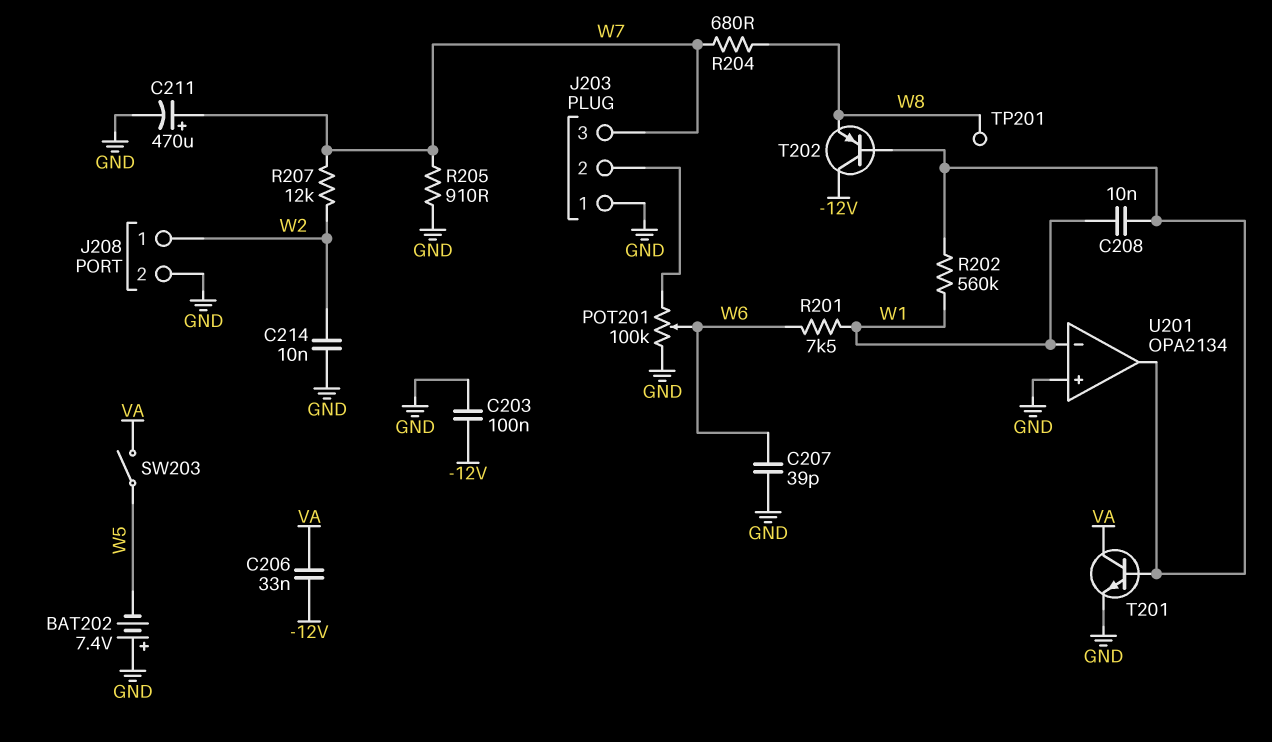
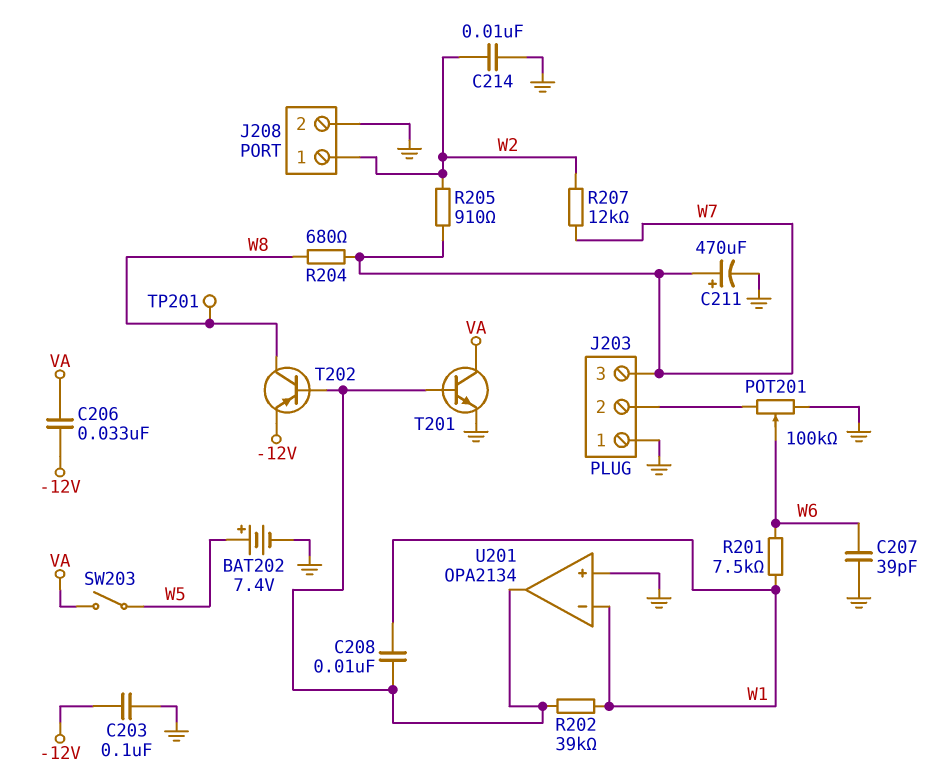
BAT202: 7.4V (plus GND, minus W5) -> 7.4V (plus W5, minus GND)
R202: 560k (U201/out, W1) -> 39k (U201/out, W1)
R205: 910 (GND, W7) -> 910 (W2, W7)
T202: PNP (B U201/out, C -12V, E W8) -> PNP (B U201/out, C W8, E -12V)

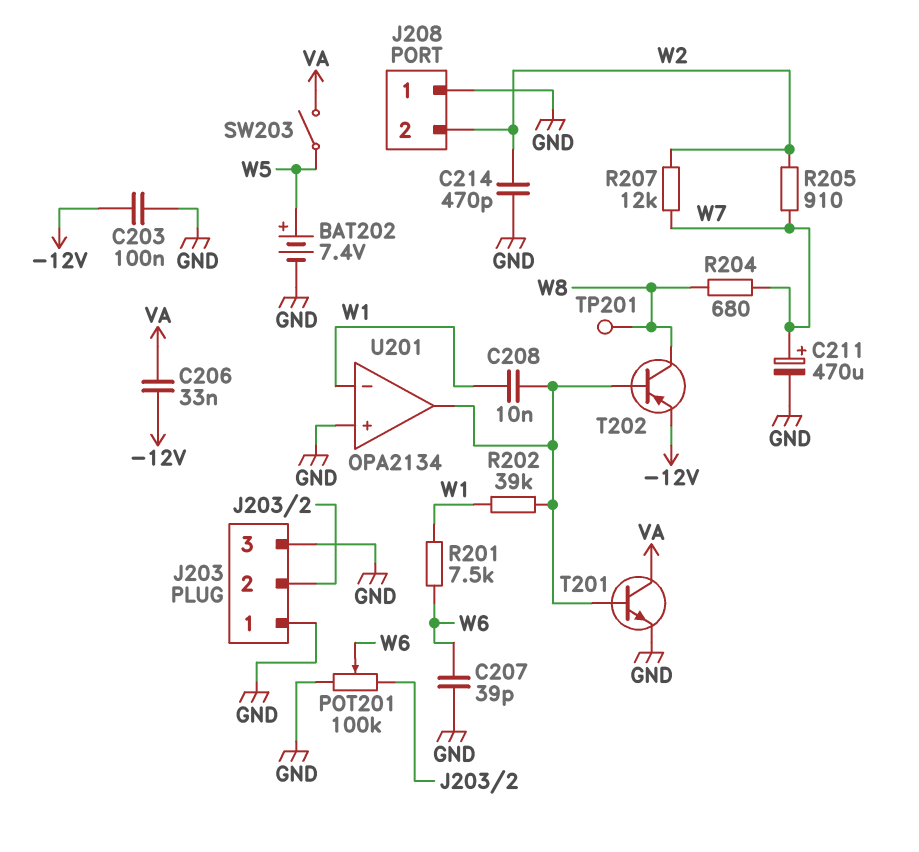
C214: 10nF (GND, W2) -> 470pF (GND, W2)
J203 pin 3: W7 -> GND
J208 pin 1: W2 -> GND
J208 pin 2: GND -> W2

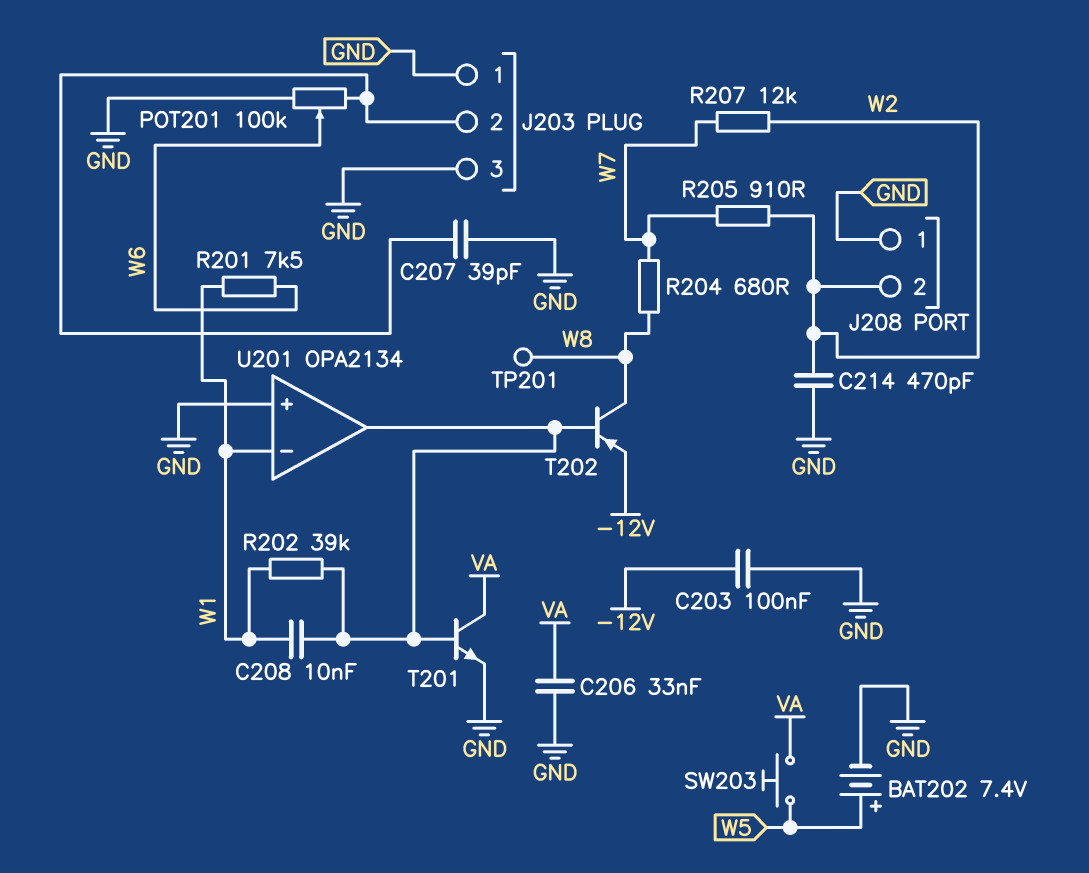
C206: 33nF (-12V, VA) -> 33nF (GND, VA)
C207: 39pF (GND, W6) -> 39pF (GND, J203/2)
C211: 470uF (plus W7, minus GND) -> none
SW203: switch (VA, W5) -> button (VA, W5)

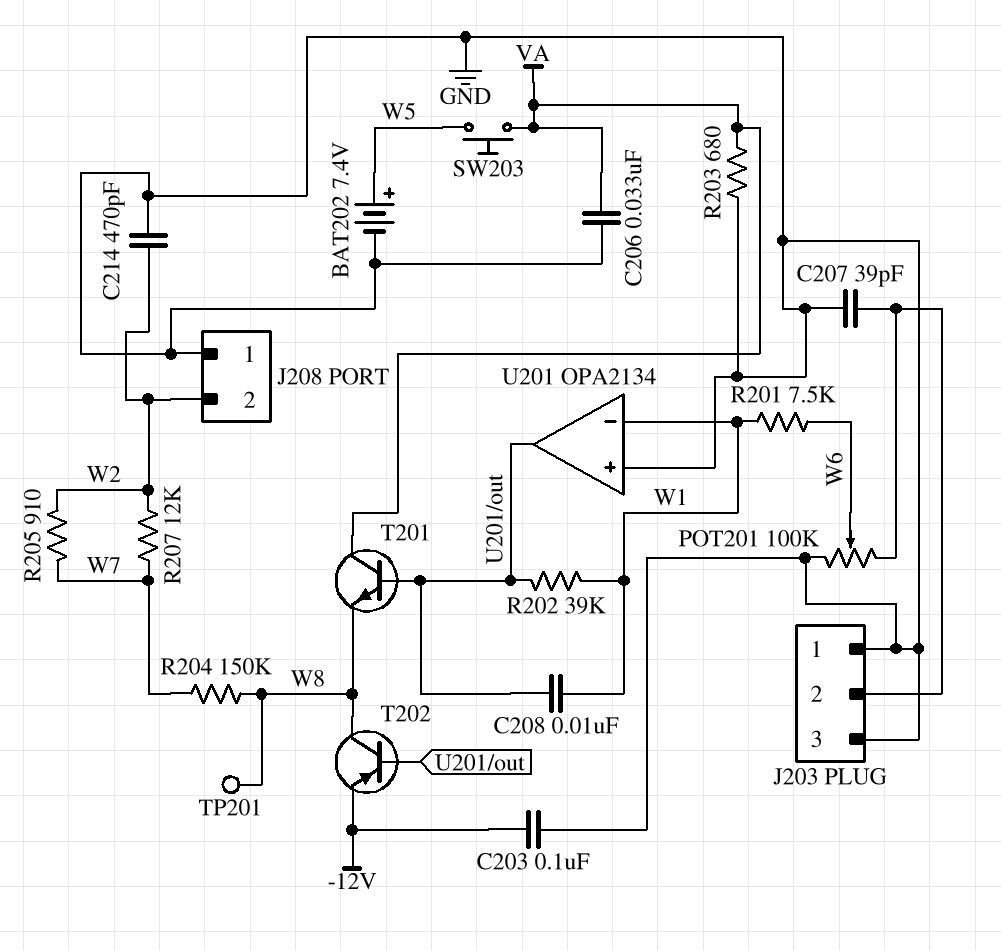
R203: none -> 680 (GND, VA)
R204: 680 (W7, W8) -> 150k (W7, W8)
T201: NPN (B U201/out, C VA, E GND) -> NPN (B U201/out, C VA, E W8)

